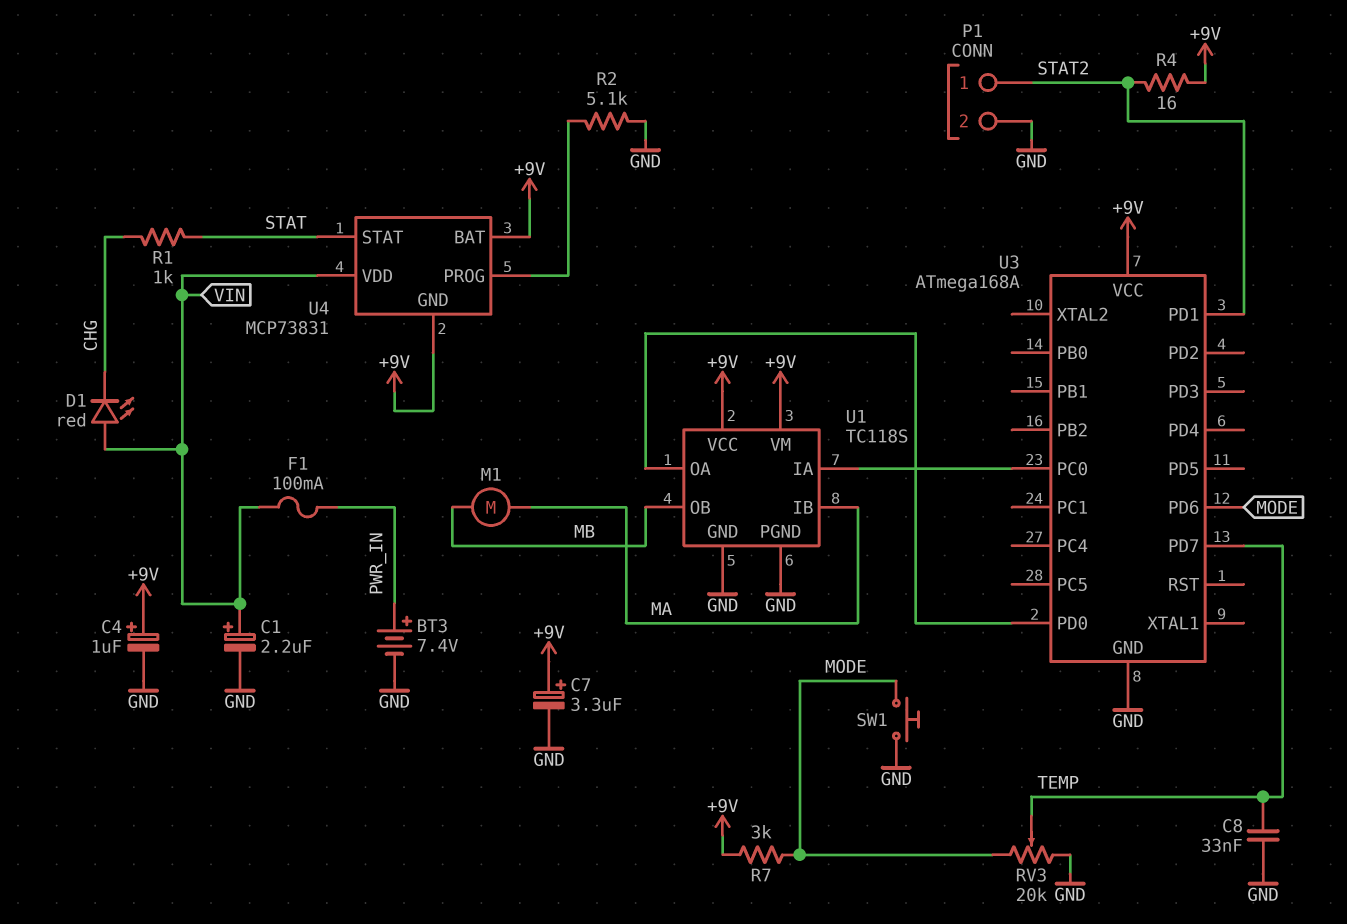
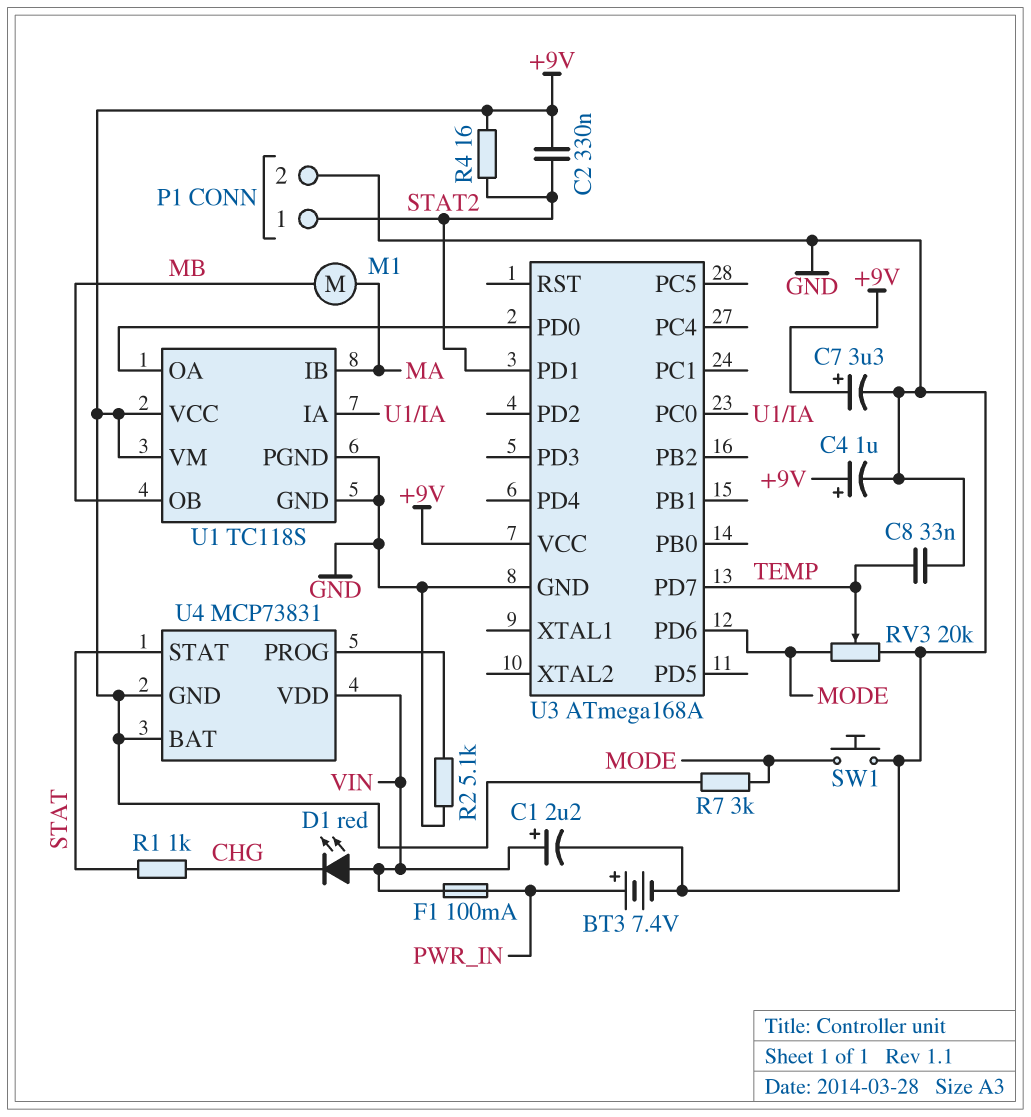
C2: none -> 330nF (+9V, STAT2)

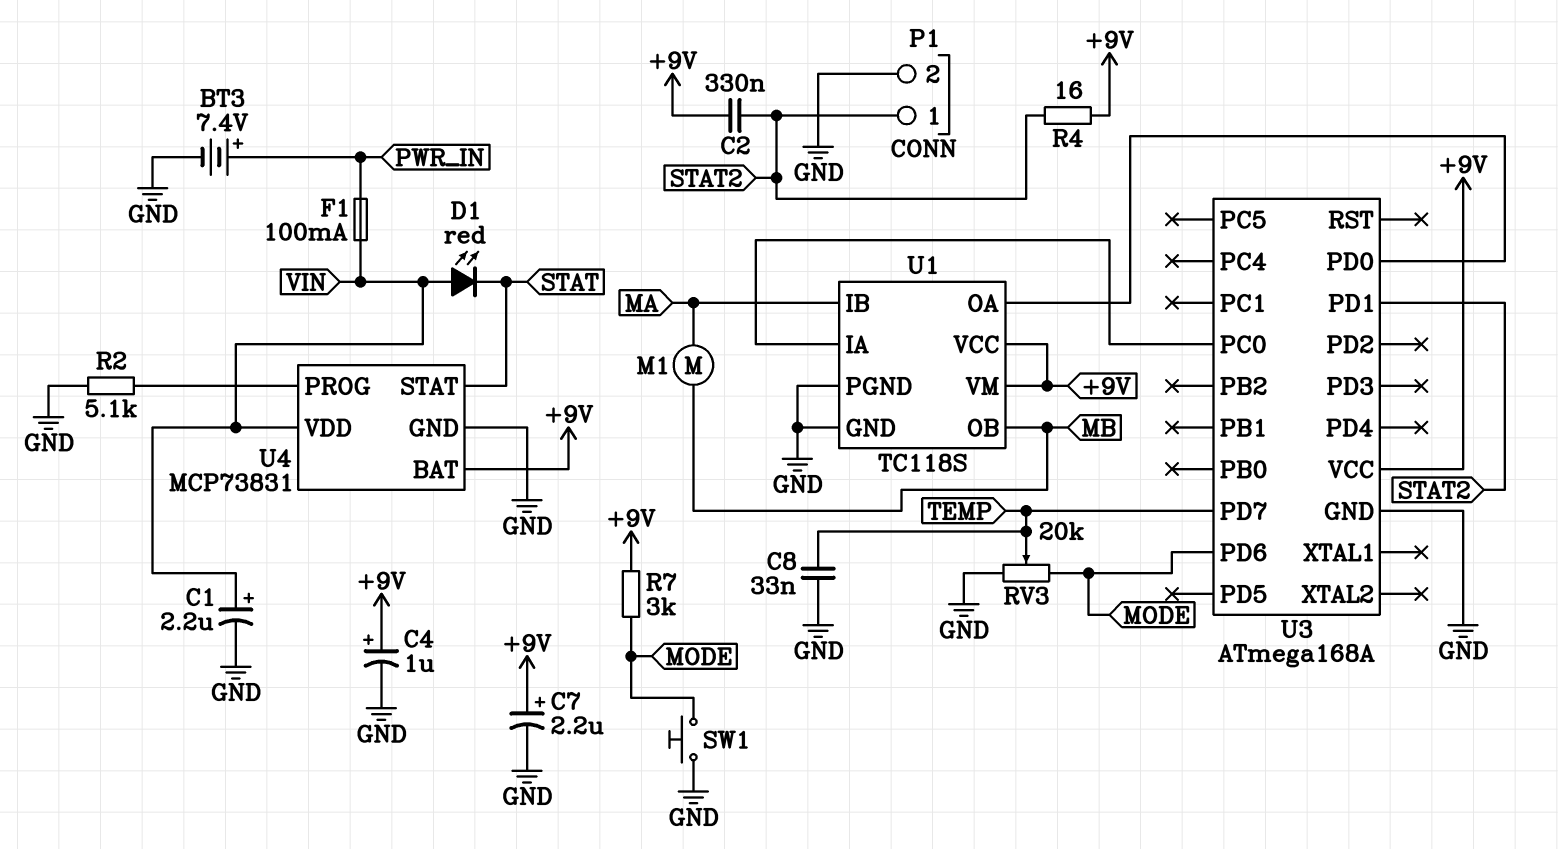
C7: 3.3uF (plus +9V, minus GND) -> 2.2uF (plus +9V, minus GND)
D1: LED red (A VIN, K CHG) -> LED red (A VIN, K STAT)
R1: 1k (CHG, STAT) -> none
U4 pin GND: +9V -> GND

